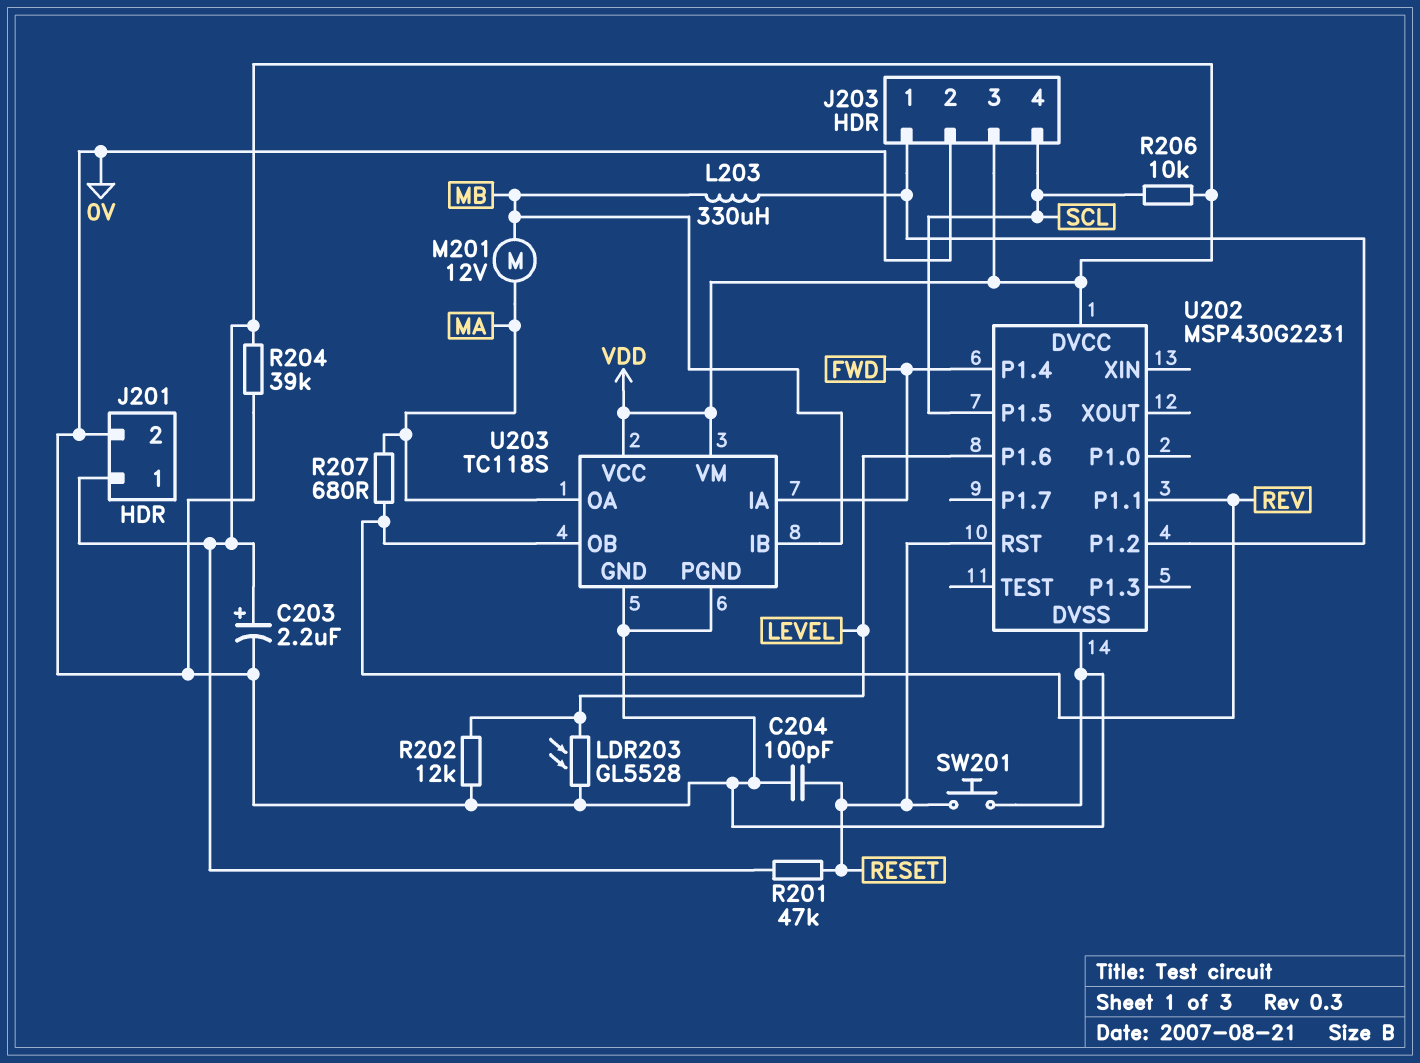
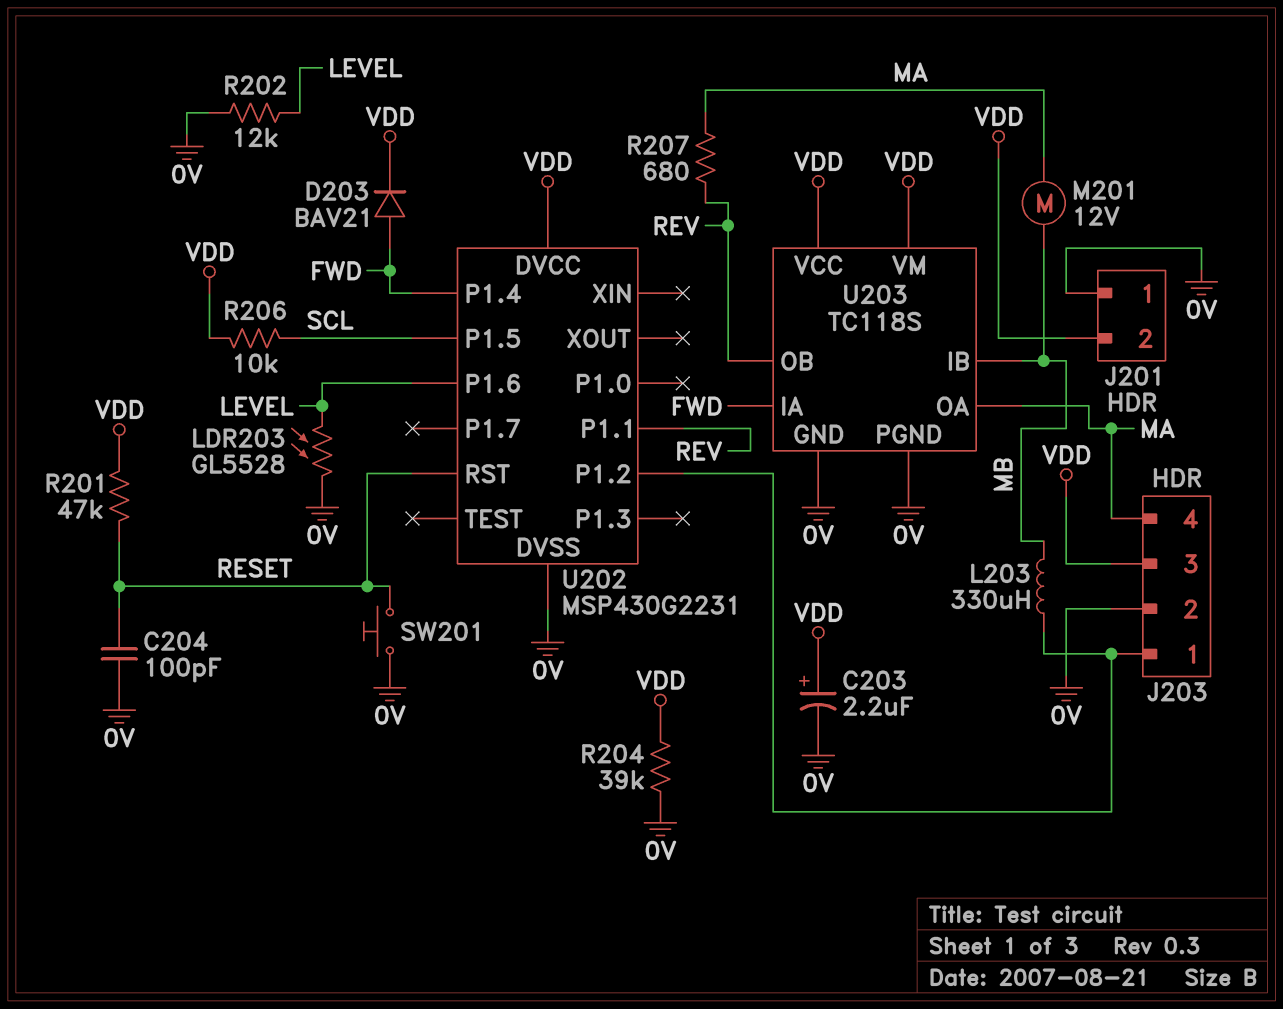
D203: none -> diode BAV21 (A FWD, K VDD)
J201 pin 1: VDD -> 0V
J201 pin 2: 0V -> VDD
J203 pin 4: SCL -> MA

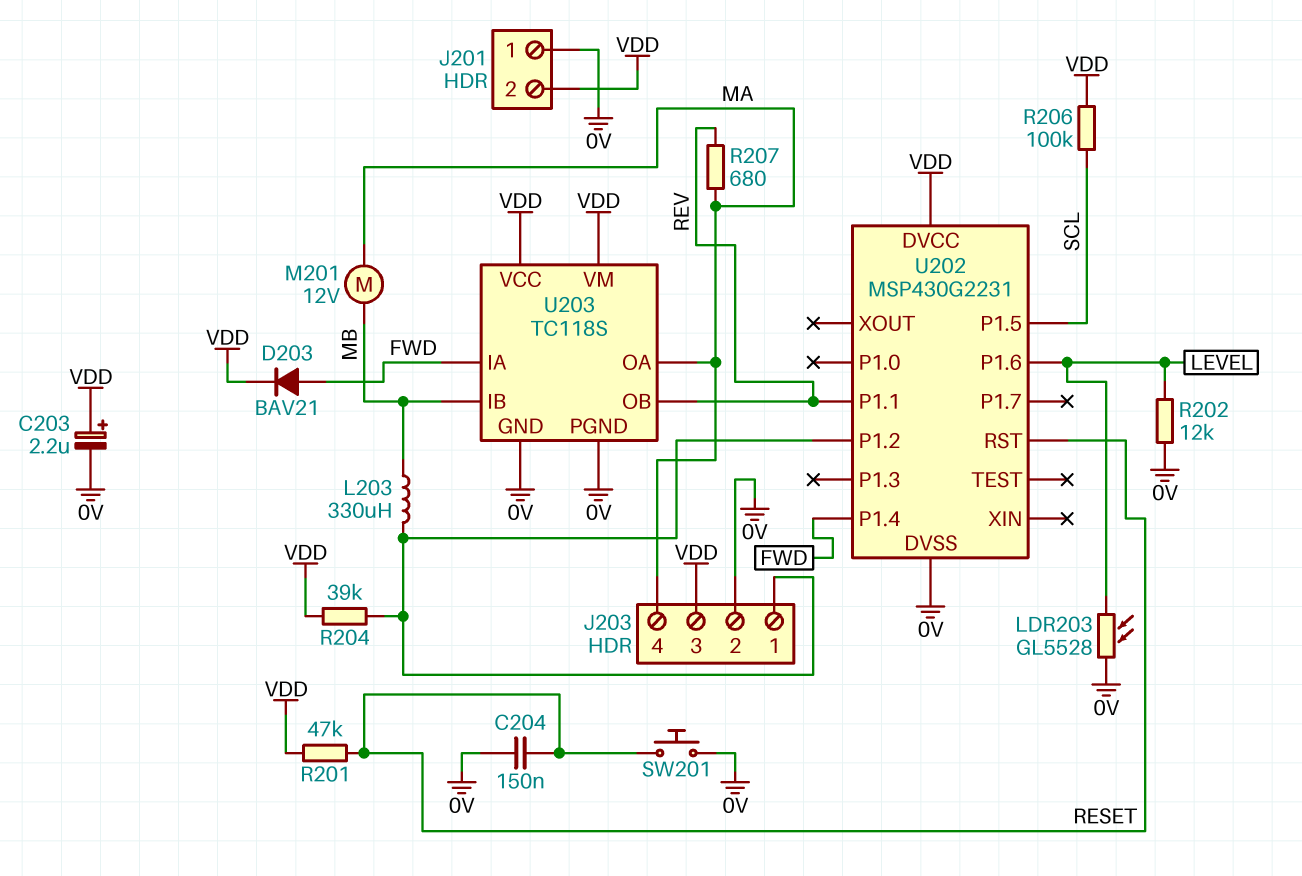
C204: 100pF (0V, RESET) -> 150nF (0V, RESET)
R204: 39k (0V, VDD) -> 39k (J203/1, VDD)
R206: 10k (SCL, VDD) -> 100k (SCL, VDD)

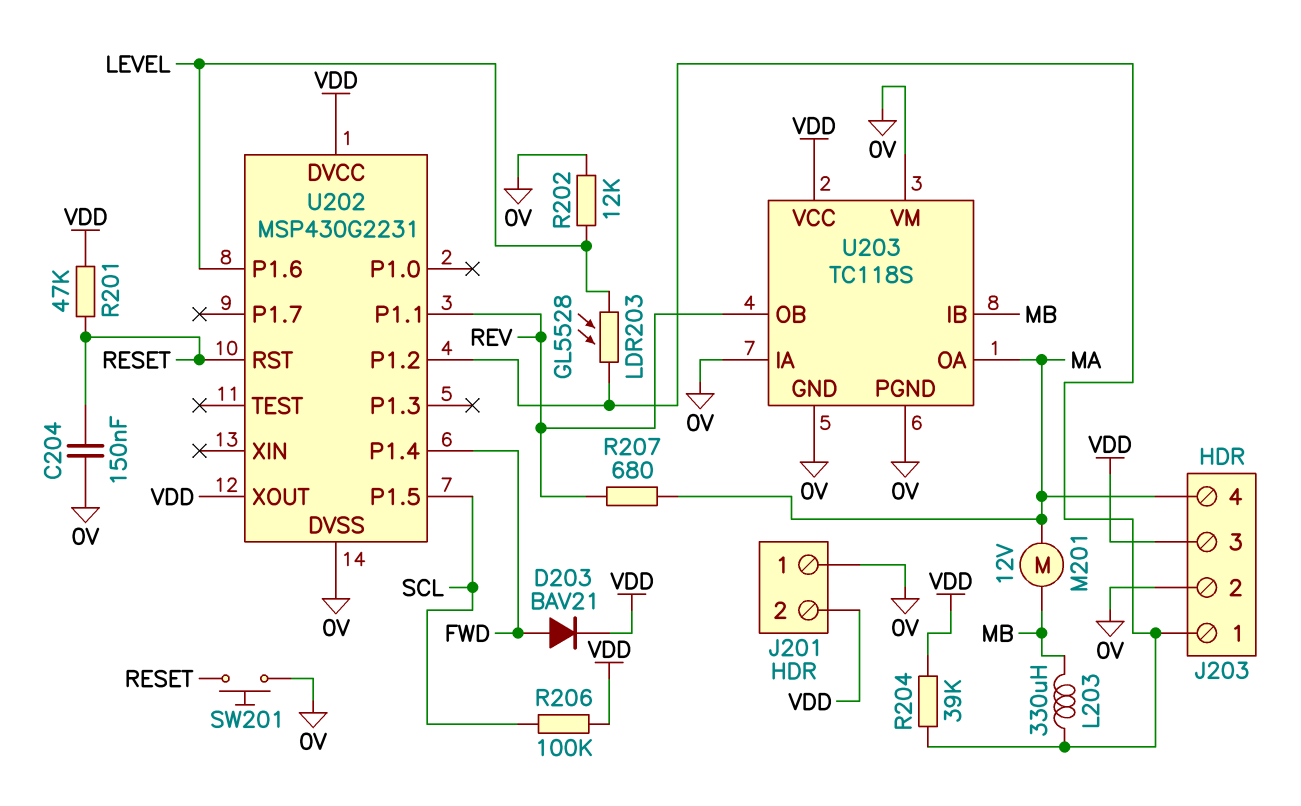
C203: 2.2uF (plus VDD, minus 0V) -> none
LDR203: GL5528 (0V, LEVEL) -> GL5528 (J203/1, LEVEL)
U202 pin XOUT: none -> VDD
U203 pin IA: FWD -> 0V
U203 pin VM: VDD -> 0V

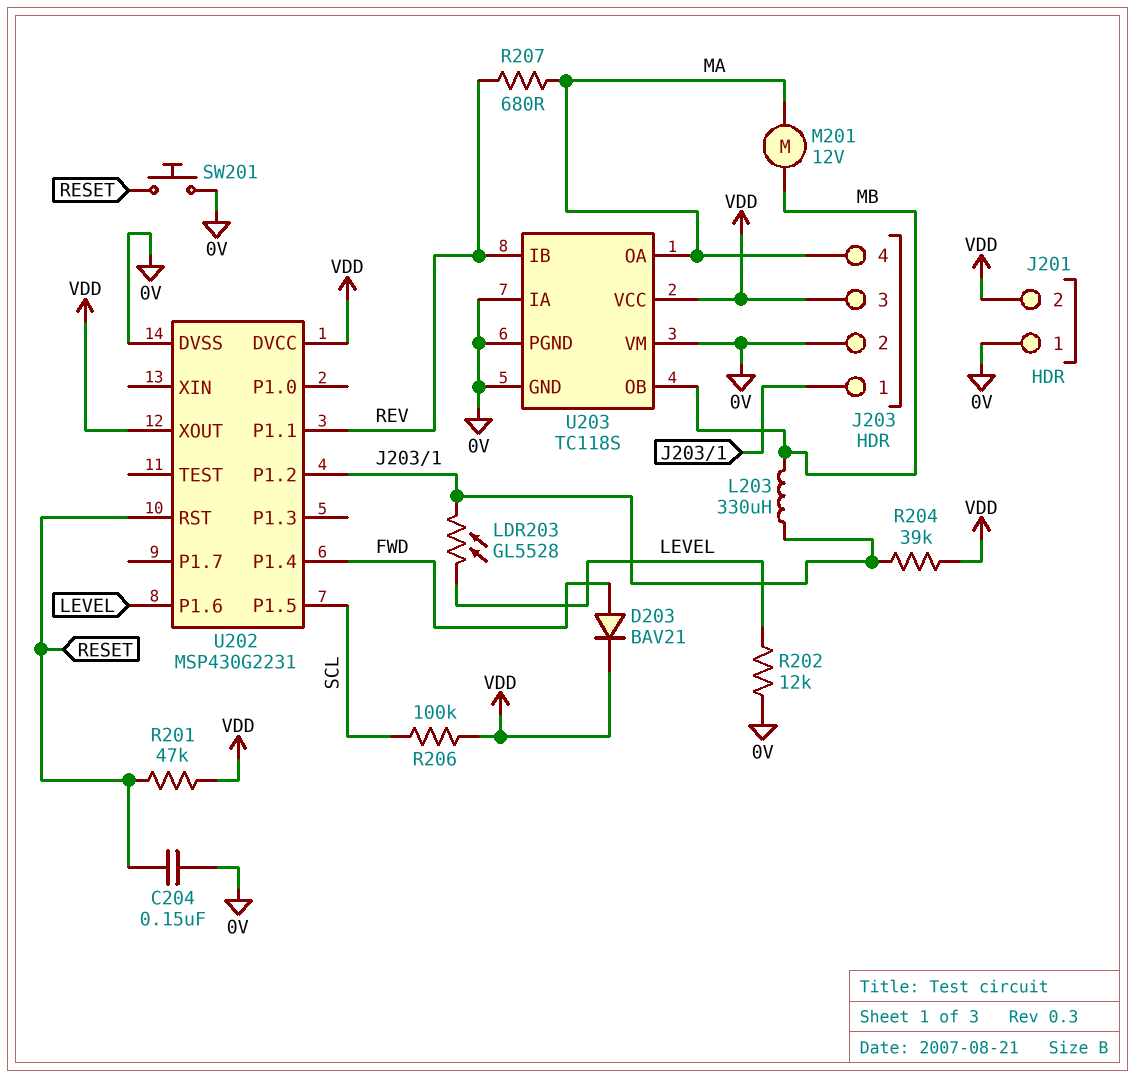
U203 pin IB: MB -> REV
U203 pin OB: REV -> MB

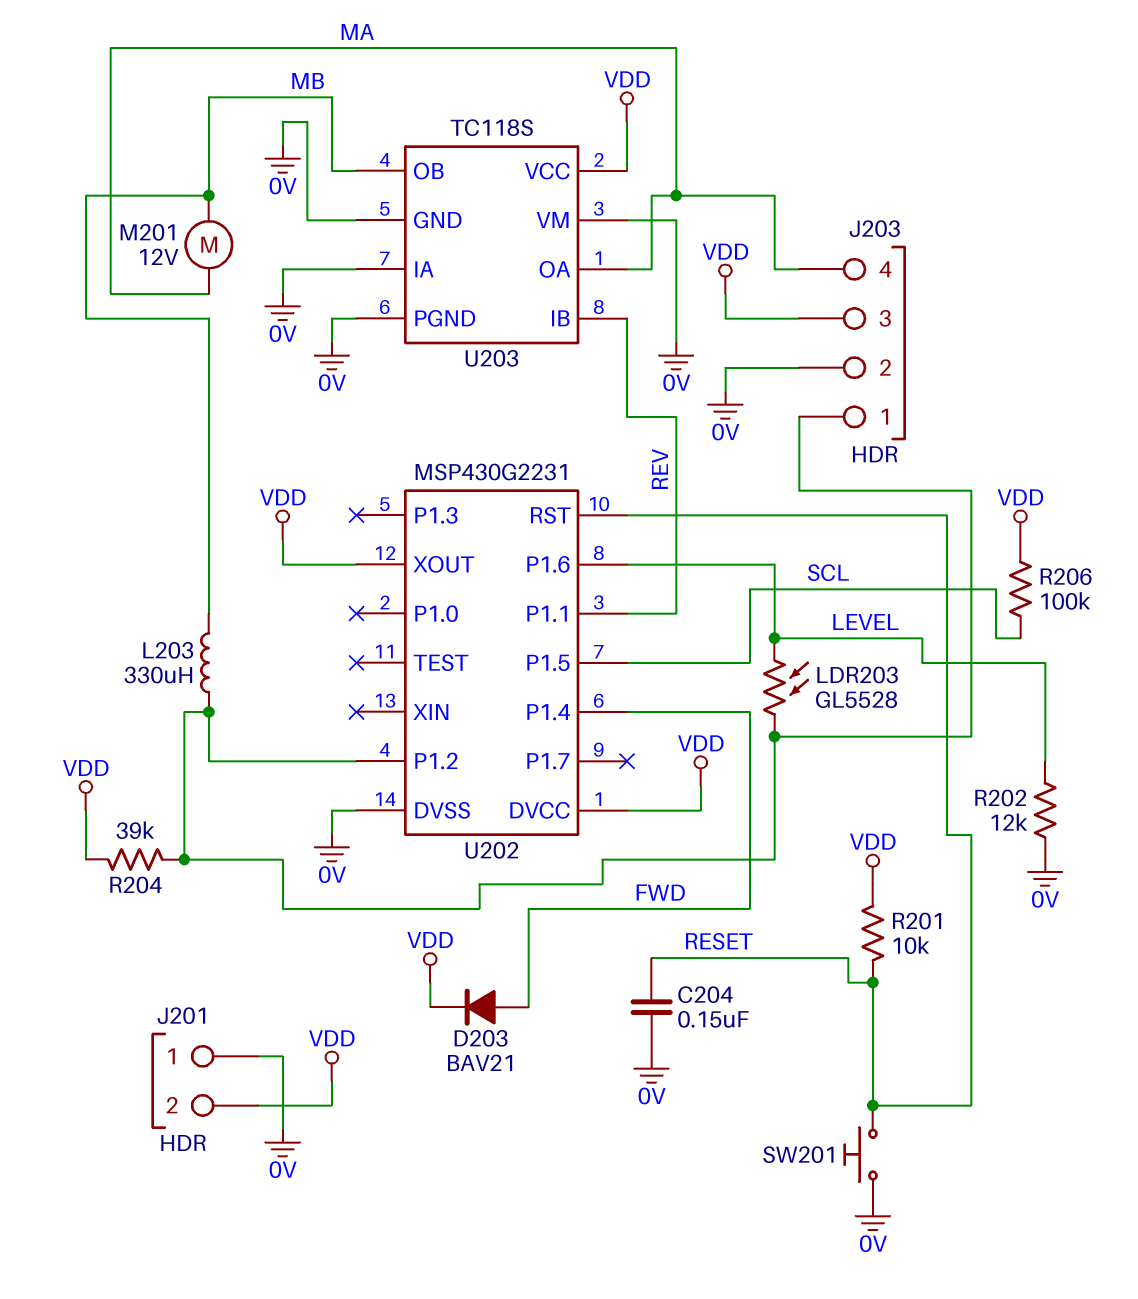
R201: 47k (RESET, VDD) -> 10k (RESET, VDD)
R207: 680 (MA, REV) -> none

